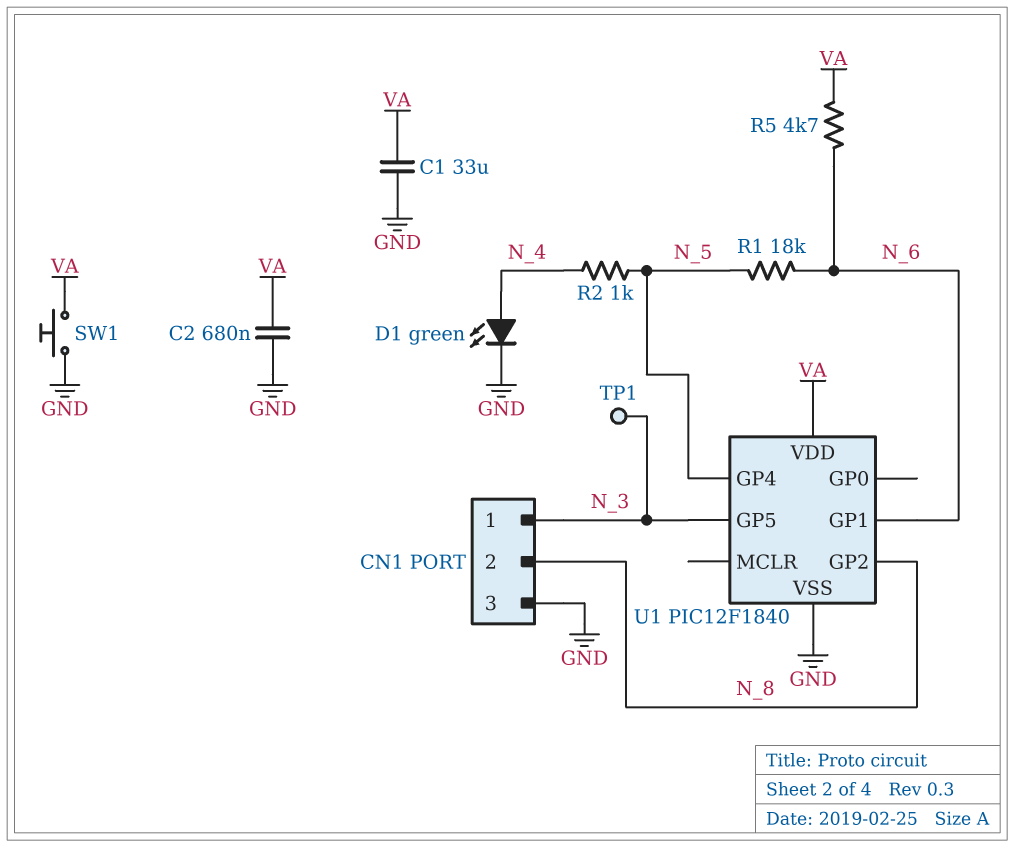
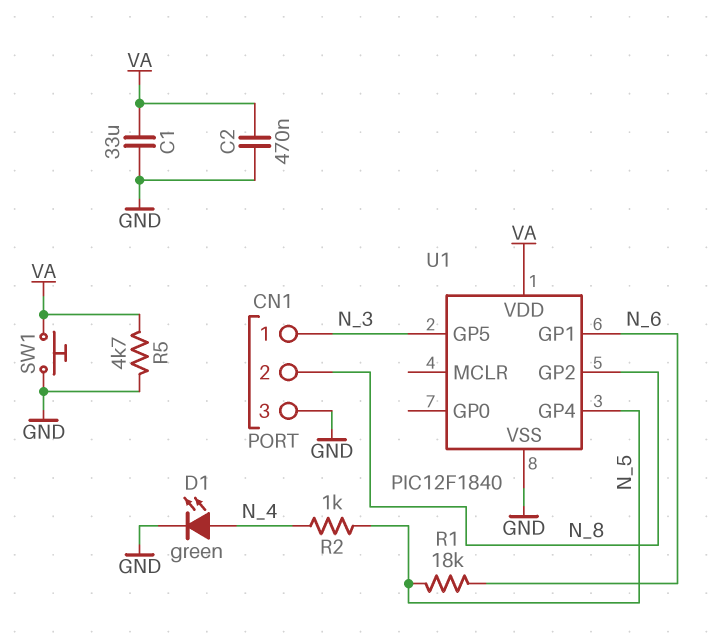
C2: 680nF (GND, VA) -> 470nF (GND, VA)
R5: 4.7k (N_6, VA) -> 4.7k (GND, VA)
TP1: test point (N_3) -> none

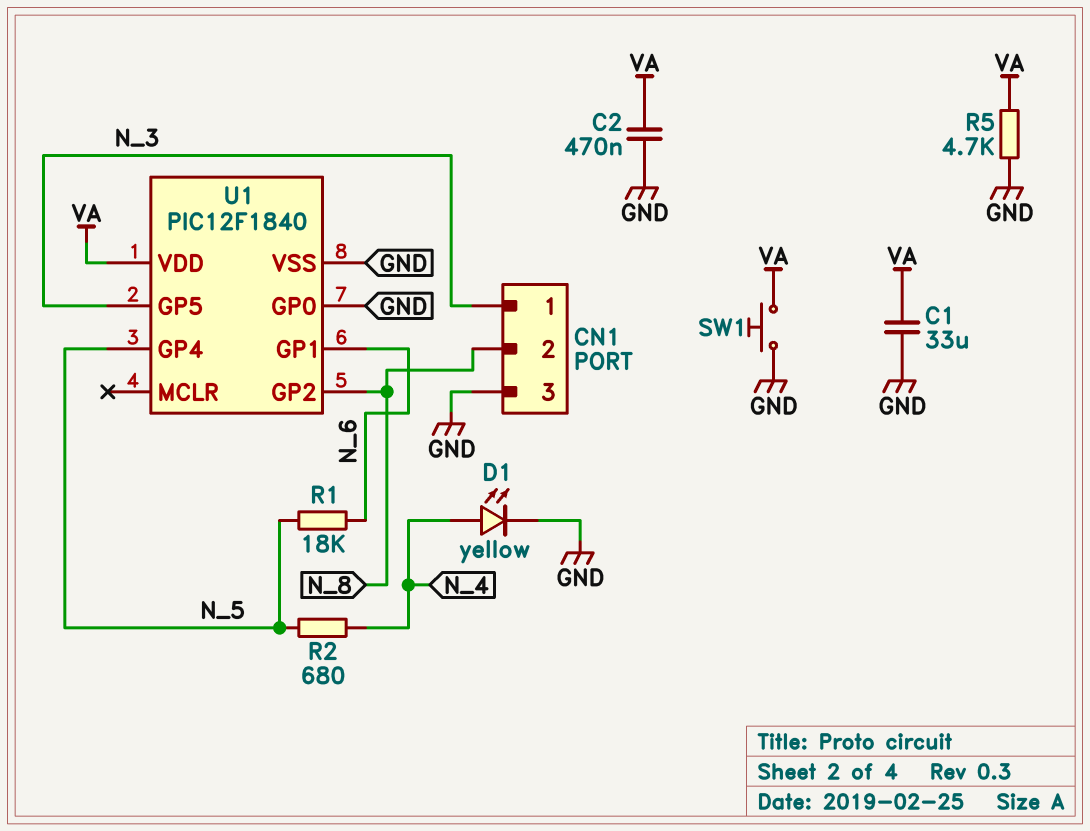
D1: LED green (A N_4, K GND) -> LED yellow (A N_4, K GND)
R2: 1k (N_4, N_5) -> 680 (N_4, N_5)
U1 pin GP0: none -> GND

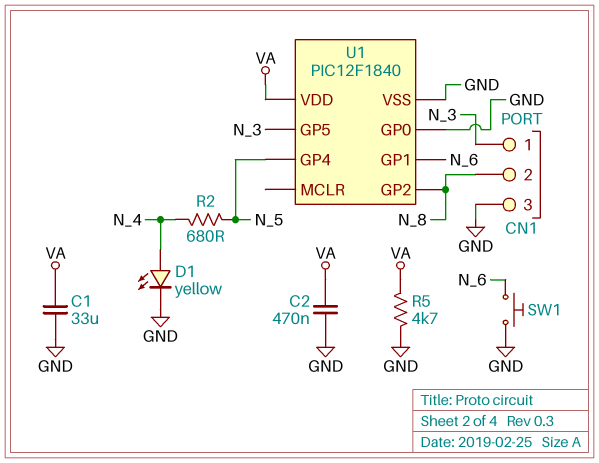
R1: 18k (N_5, N_6) -> none
SW1: button (GND, VA) -> button (GND, N_6)

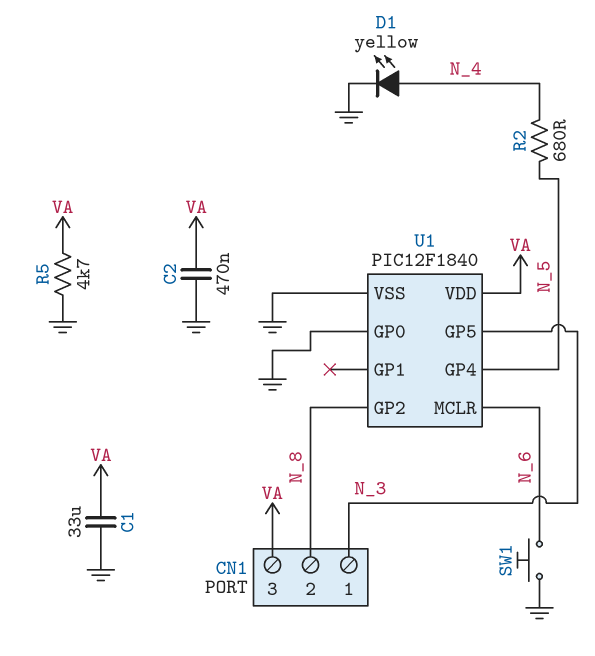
CN1 pin 3: GND -> VA
U1 pin GP1: N_6 -> none
U1 pin MCLR: none -> N_6

